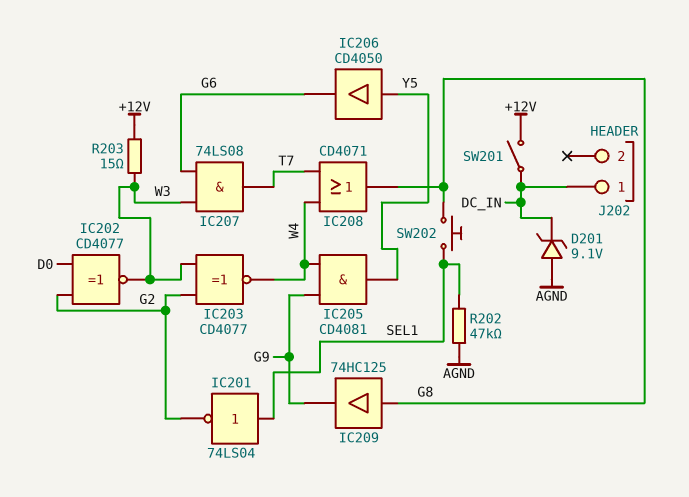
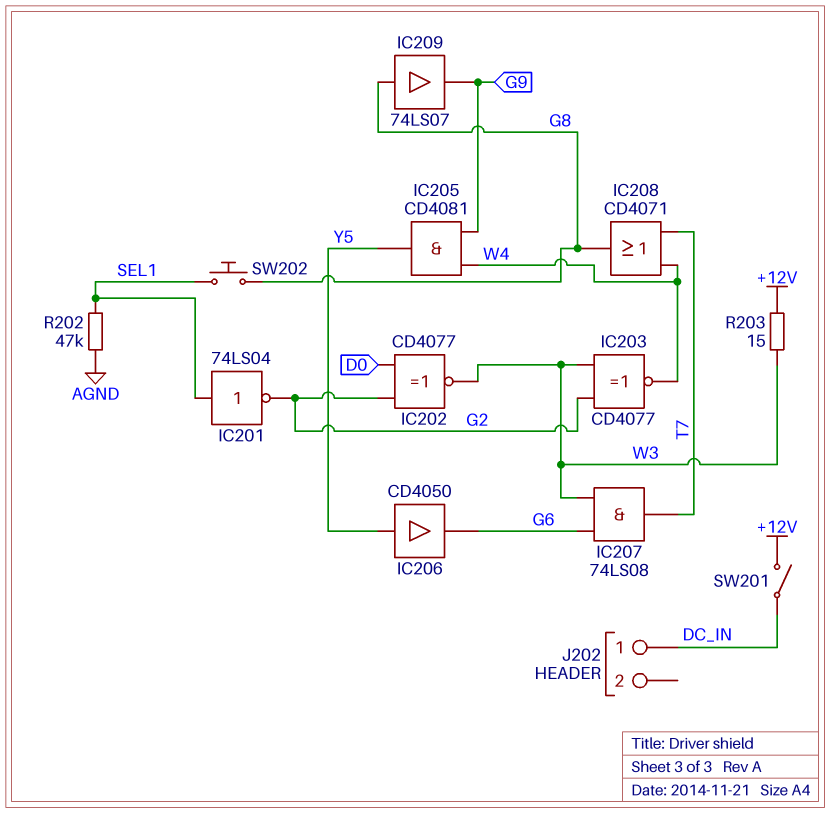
D201: zener 9.1V (A AGND, K DC_IN) -> none
IC209: buffer 74HC125 (in G8, out G9) -> buffer 74LS07 (in G8, out G9)

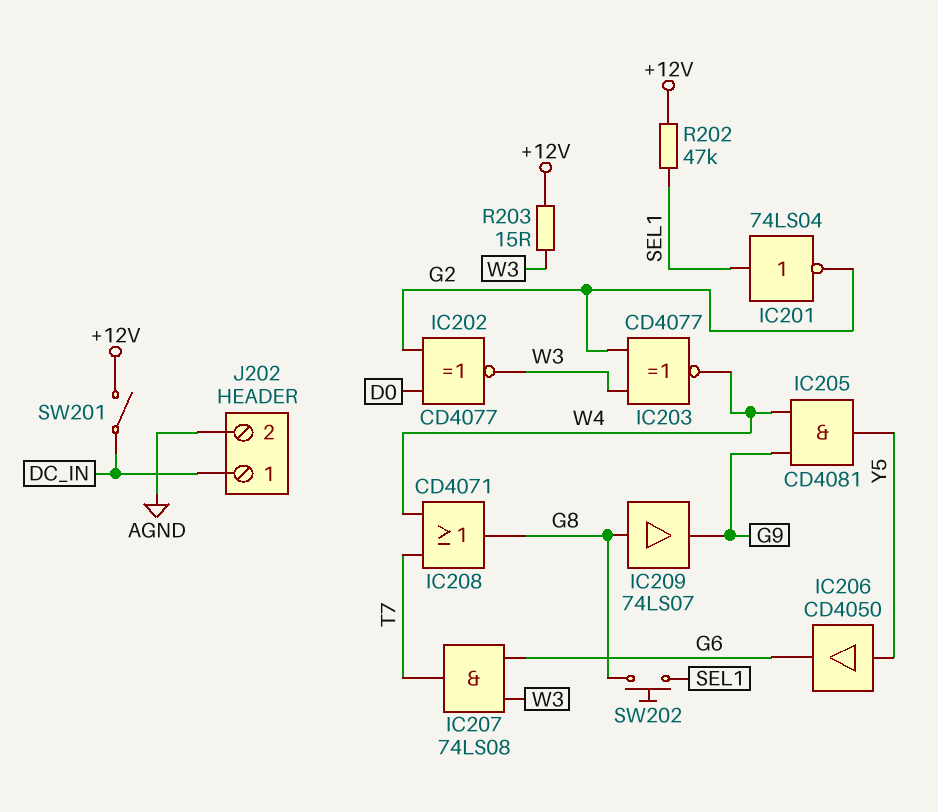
J202 pin 2: none -> AGND
R202: 47k (AGND, SEL1) -> 47k (+12V, SEL1)

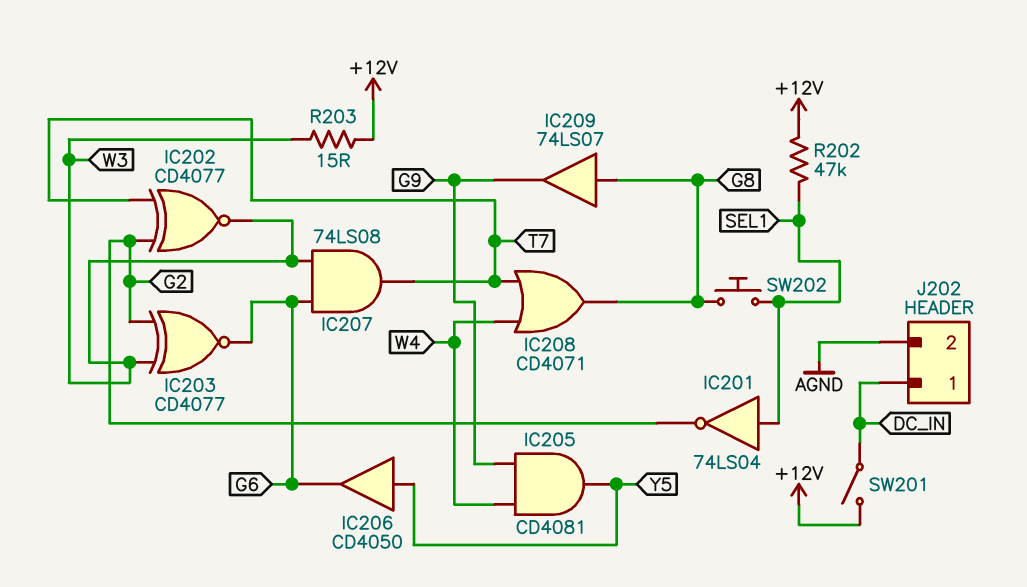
IC202: XNOR CD4077 (in D0, in G2, out W3) -> XNOR CD4077 (in G2, in T7, out W3)
IC203: XNOR CD4077 (in G2, in W3, out W4) -> XNOR CD4077 (in G2, in W3, out G6)

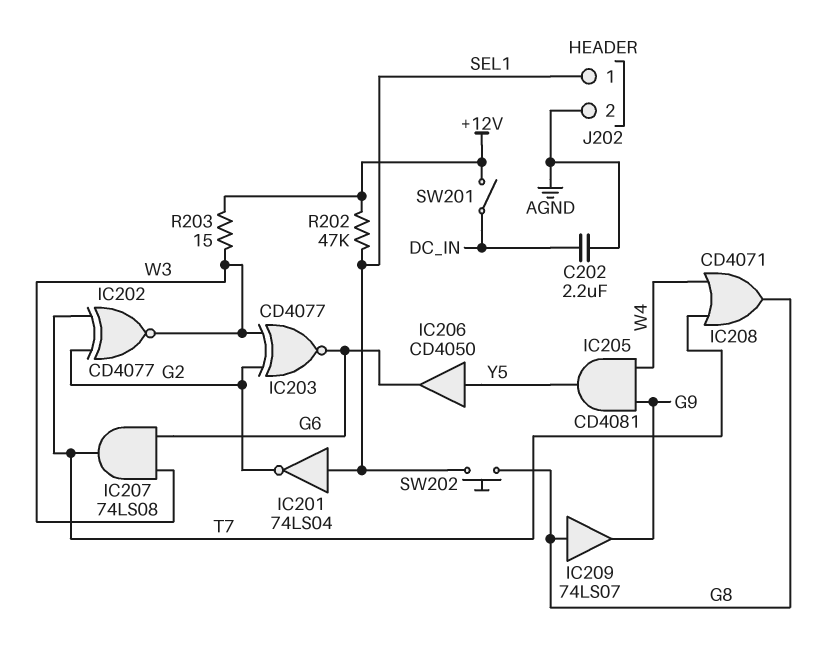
C202: none -> 2.2uF (AGND, DC_IN)
J202 pin 1: DC_IN -> SEL1

